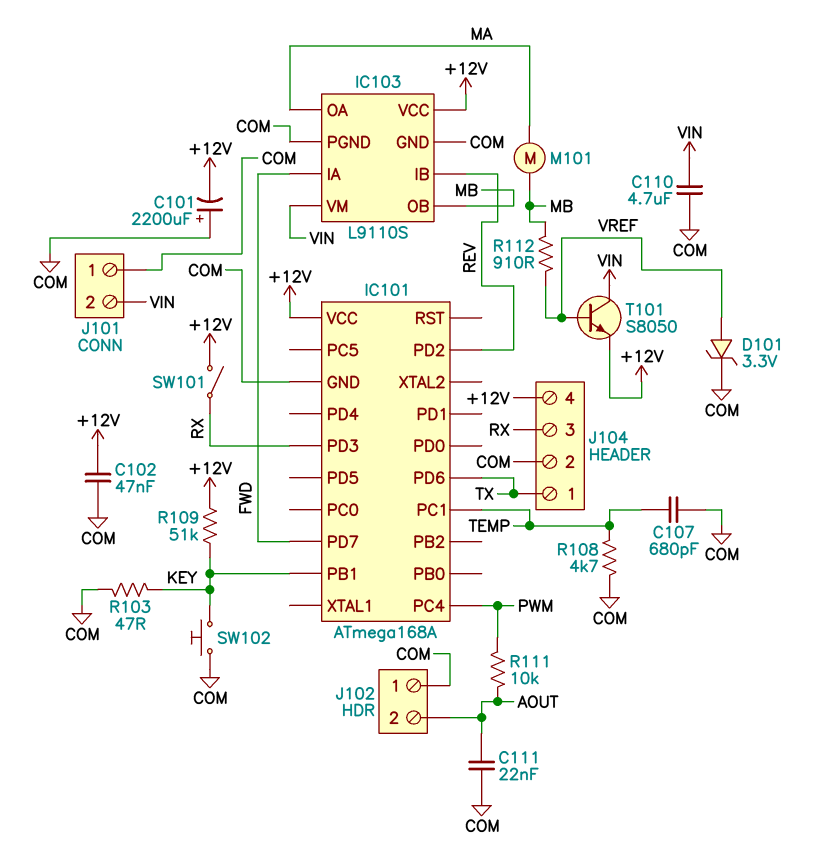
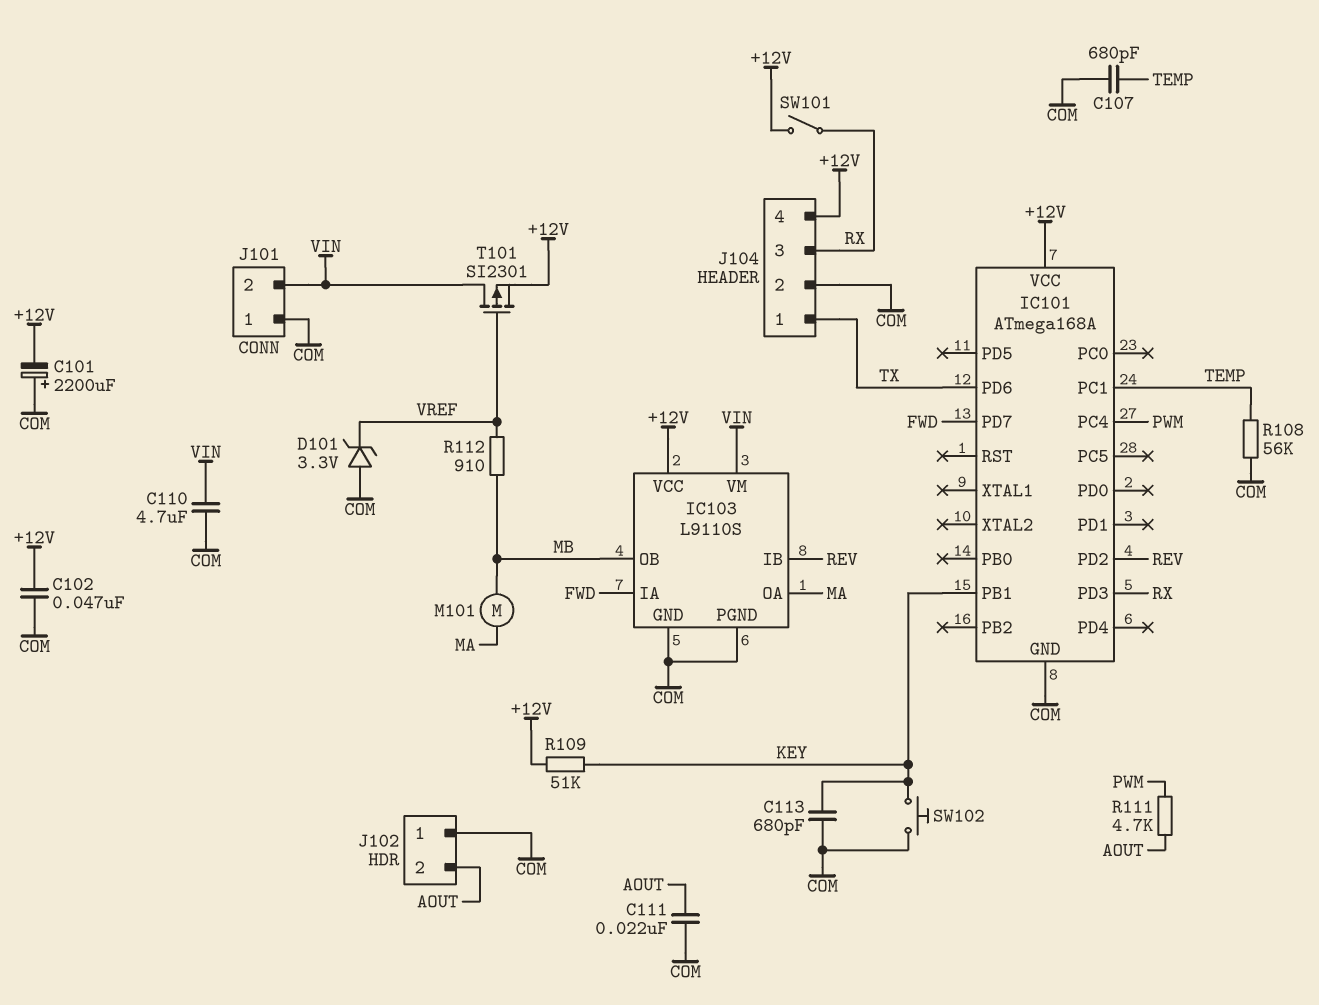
C113: none -> 680pF (COM, KEY)
D101: zener 3.3V (A VREF, K COM) -> zener 3.3V (A COM, K VREF)
R103: 47 (COM, KEY) -> none
R108: 4.7k (COM, TEMP) -> 56k (COM, TEMP)
R111: 10k (AOUT, PWM) -> 4.7k (AOUT, PWM)
T101: NPN S8050 (B VREF, C VIN, E +12V) -> PMOS SI2301 (G VREF, D VIN, S +12V)

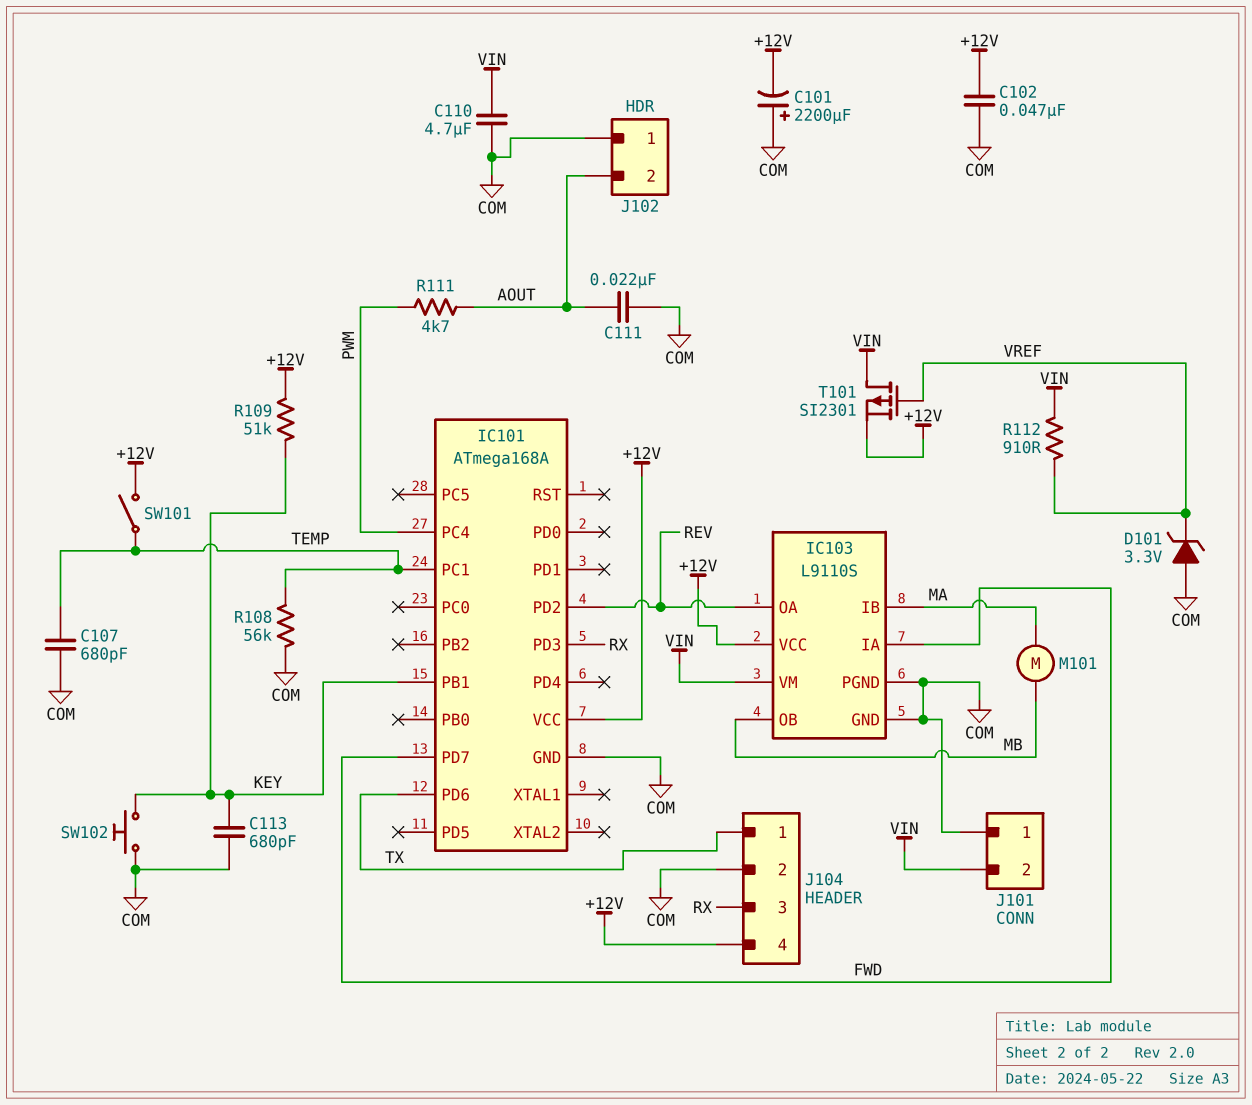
IC103 pin IB: REV -> MA
IC103 pin OA: MA -> REV
R112: 910 (MB, VREF) -> 910 (VIN, VREF)
SW101: switch (+12V, RX) -> switch (+12V, TEMP)

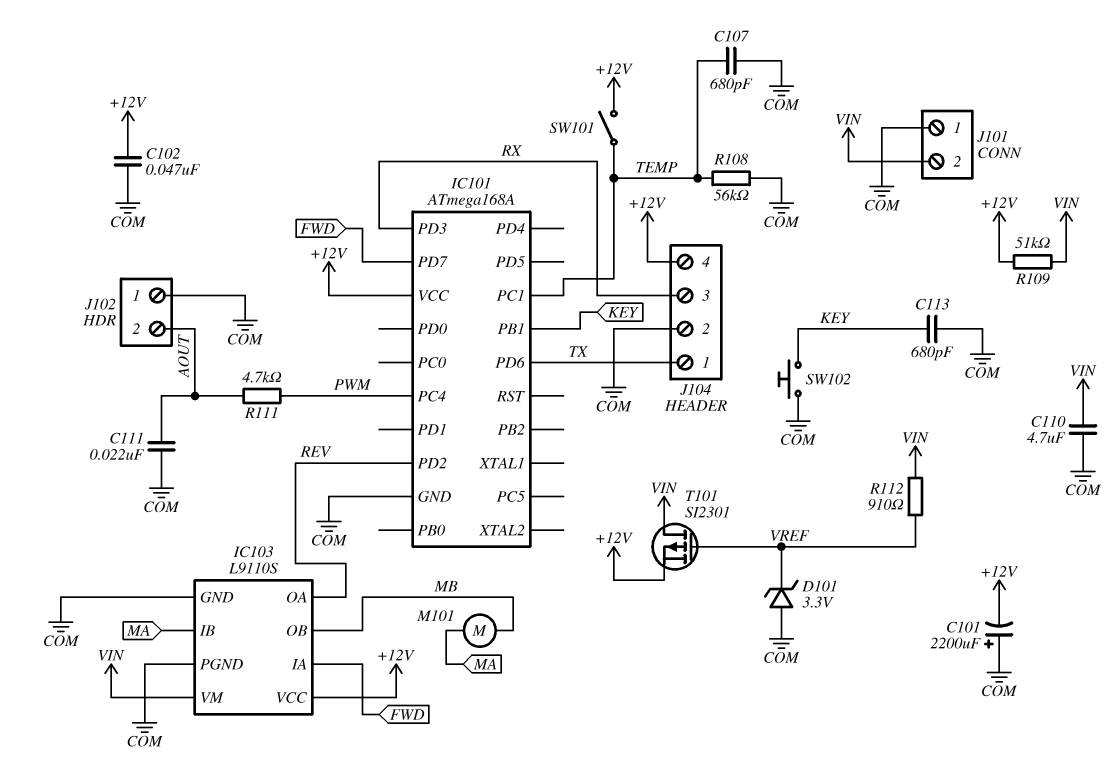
R109: 51k (+12V, KEY) -> 51k (+12V, VIN)

